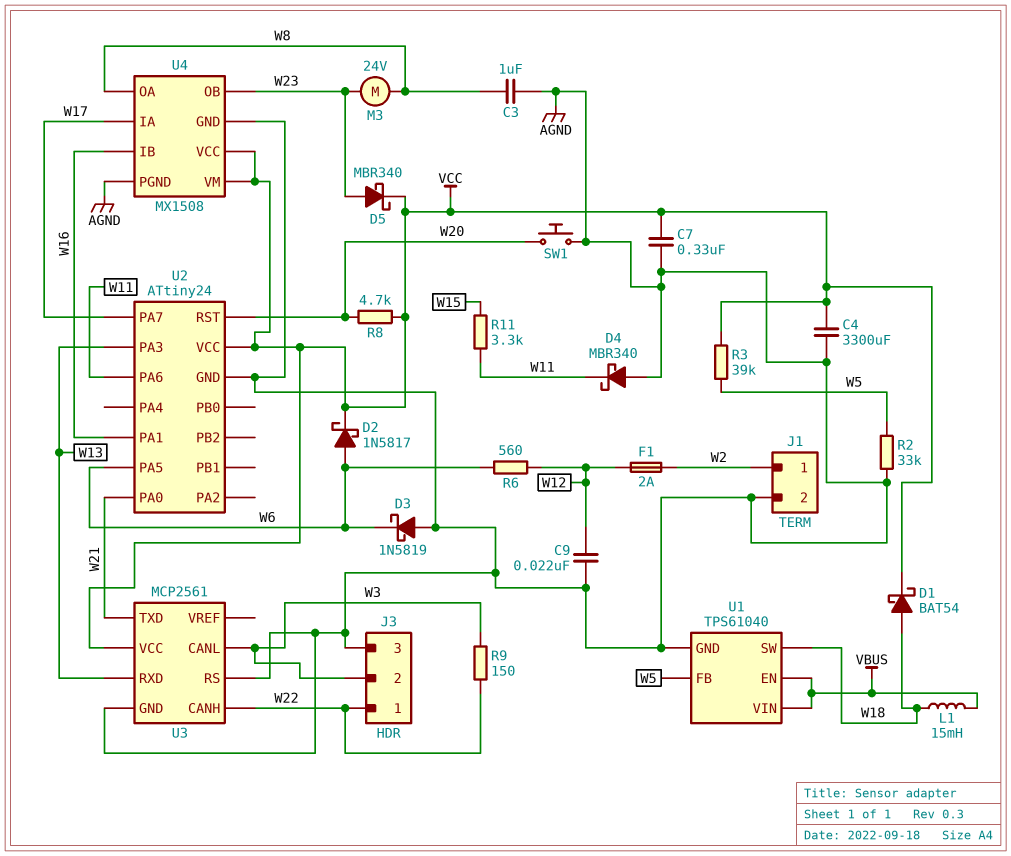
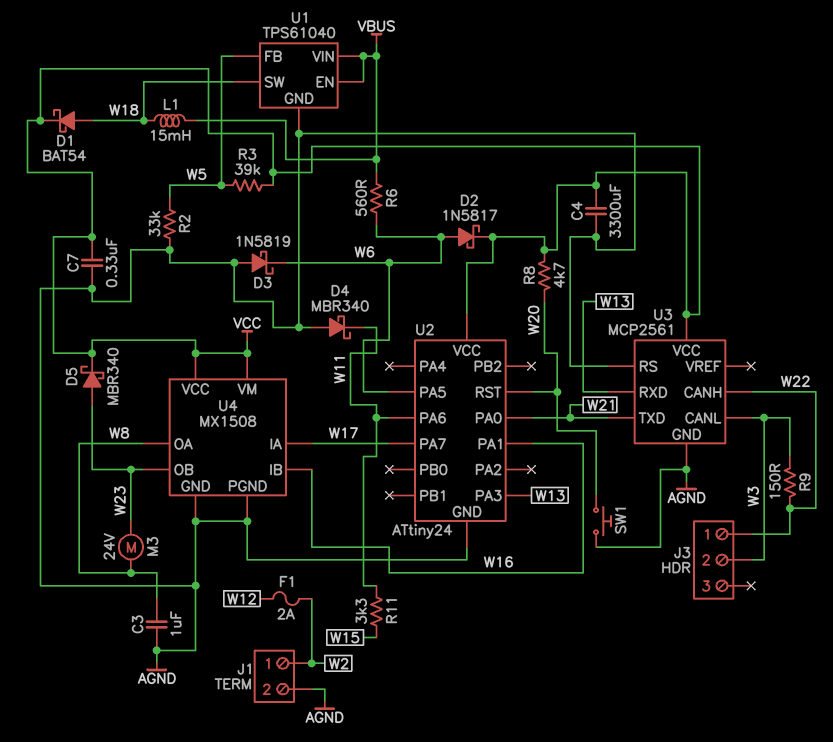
C9: 22nF (AGND, W12) -> none
J3 pin 3: AGND -> none
R6: 560 (W6, W12) -> 560 (VBUS, W6)

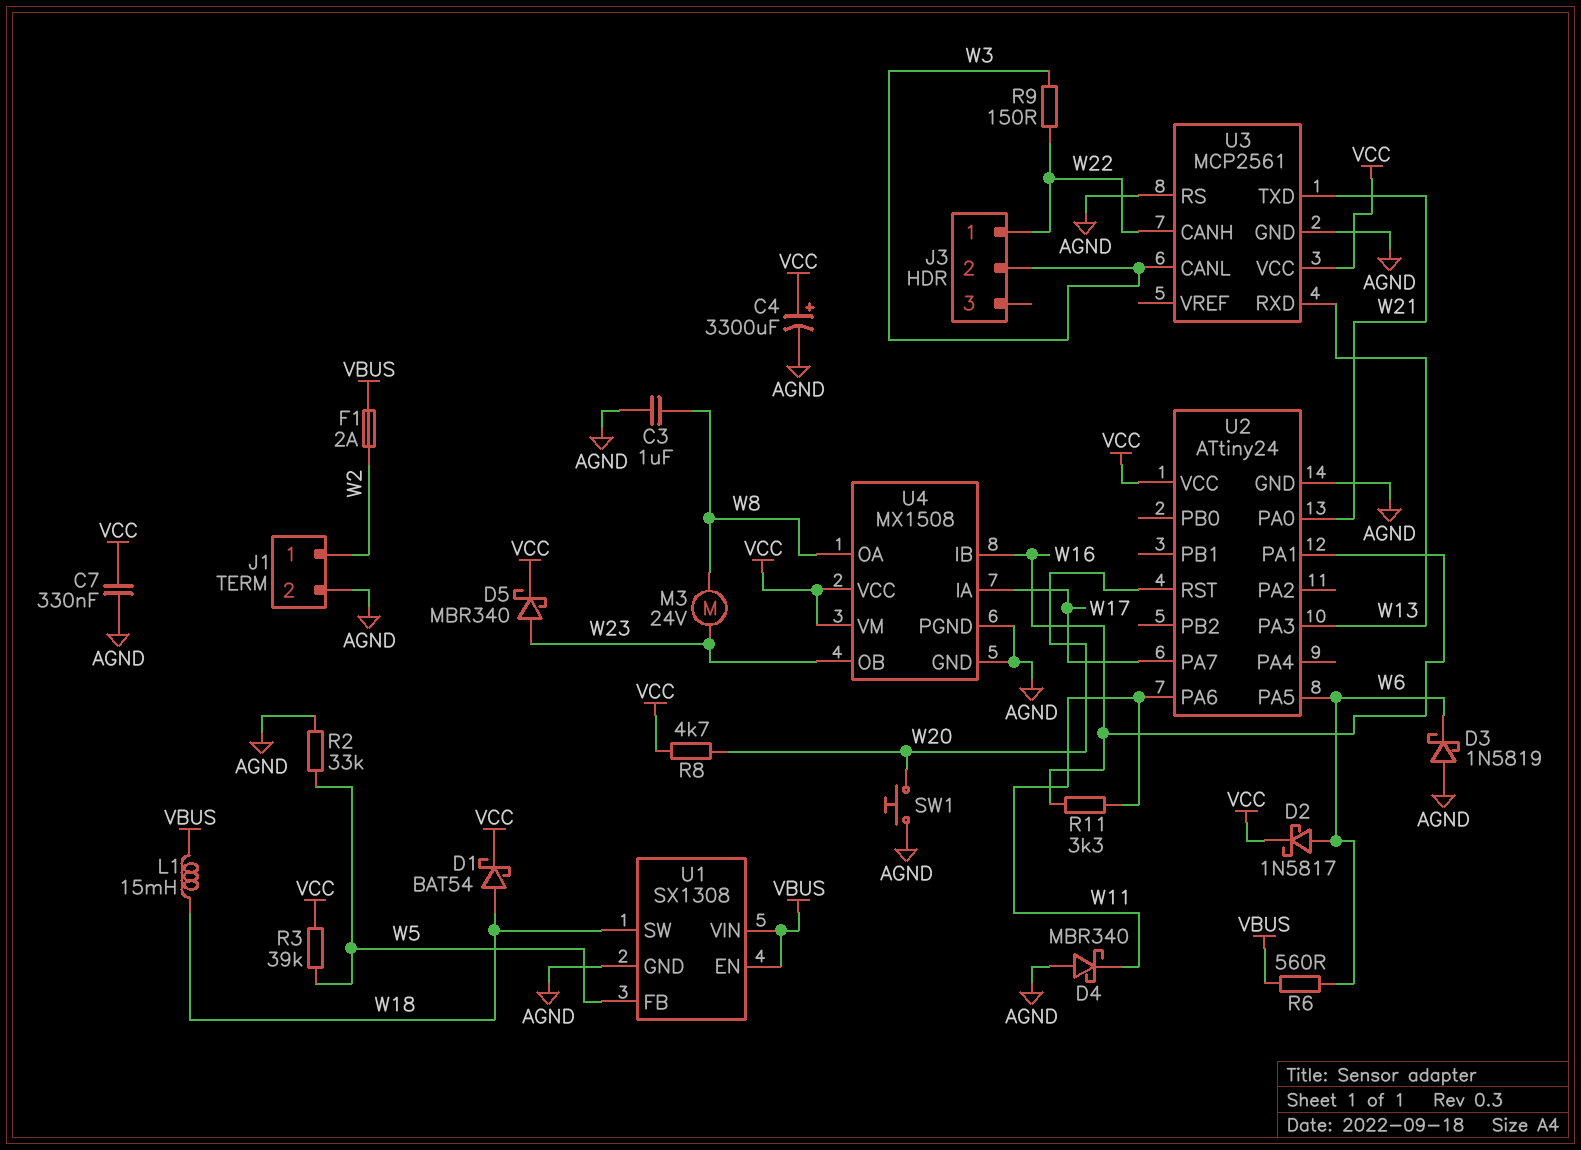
C4: 3300uF (AGND, VCC) -> 3300uF (plus VCC, minus AGND)
F1: 2A (W2, W12) -> 2A (VBUS, W2)
R11: 3.3k (W11, W15) -> 3.3k (W11, W16)
U1: TPS61040 -> SX1308

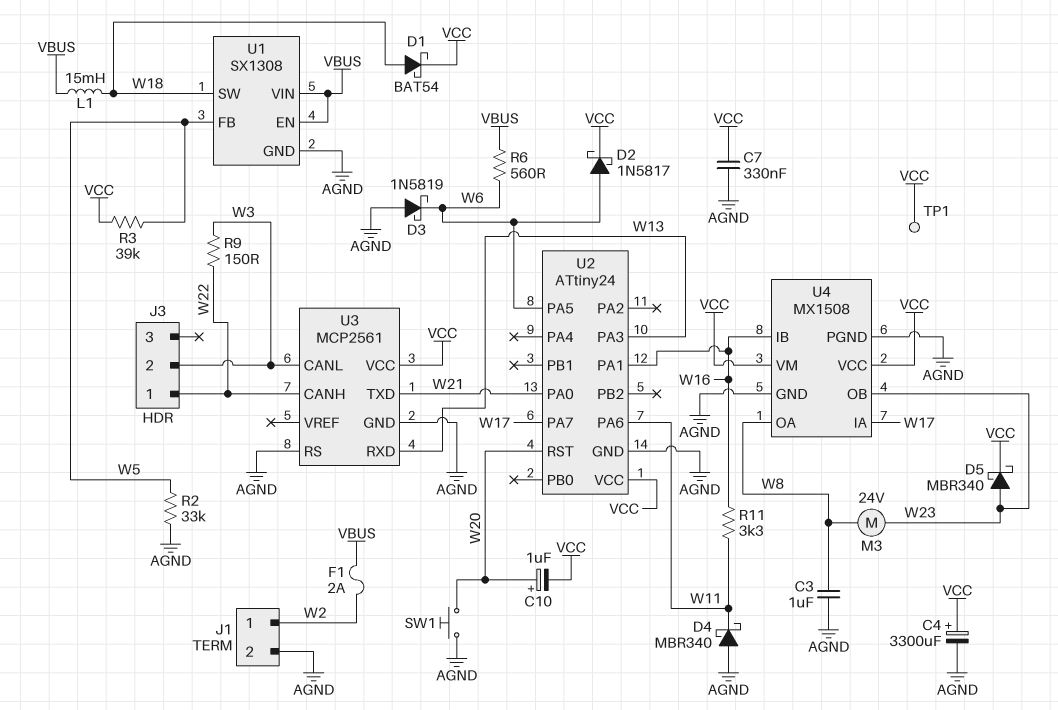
C10: none -> 1uF (plus W20, minus VCC)
R8: 4.7k (VCC, W20) -> none
TP1: none -> test point (VCC)

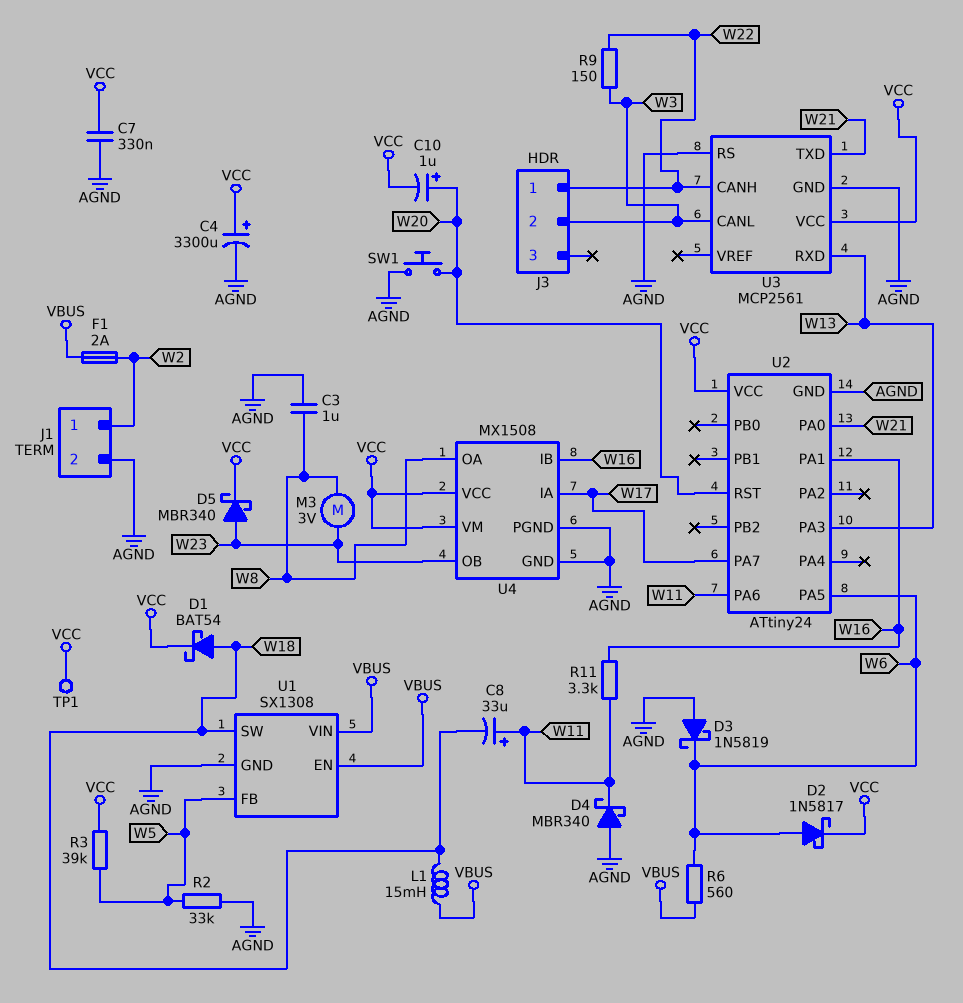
C8: none -> 33uF (plus W11, minus W18)
M3: motor 24V (W8, W23) -> motor 3V (W8, W23)

